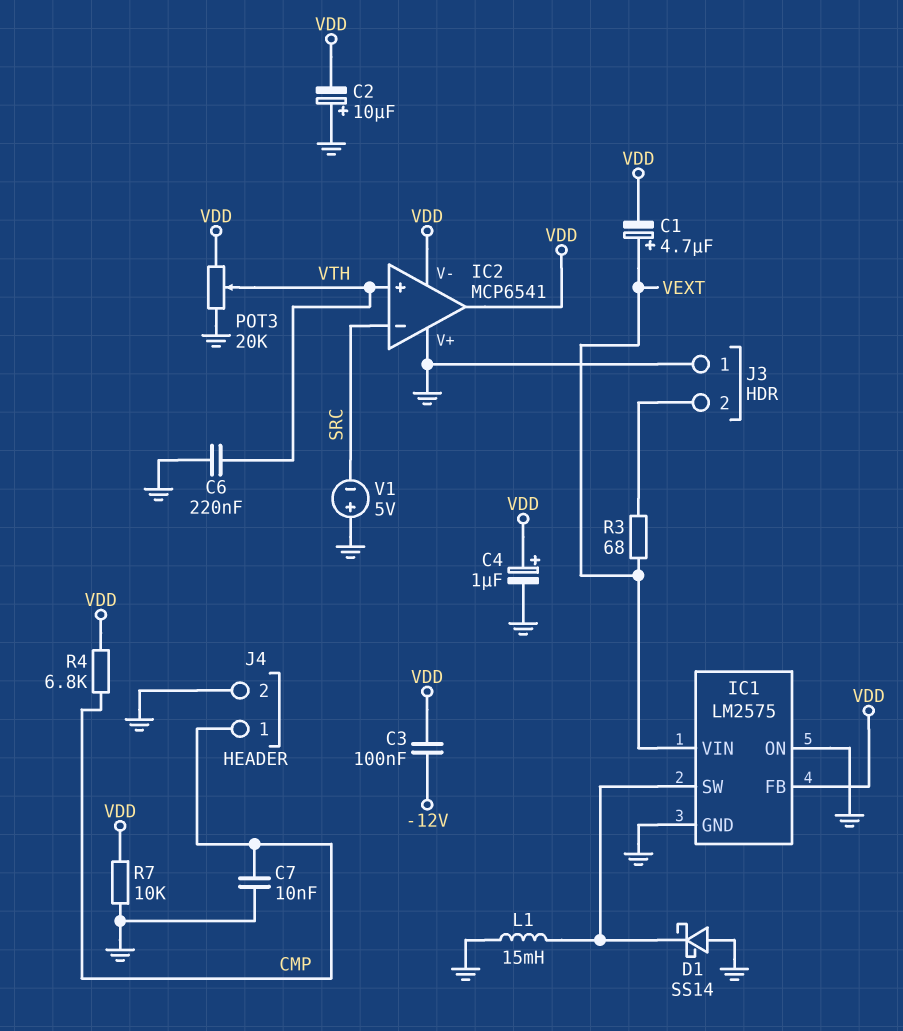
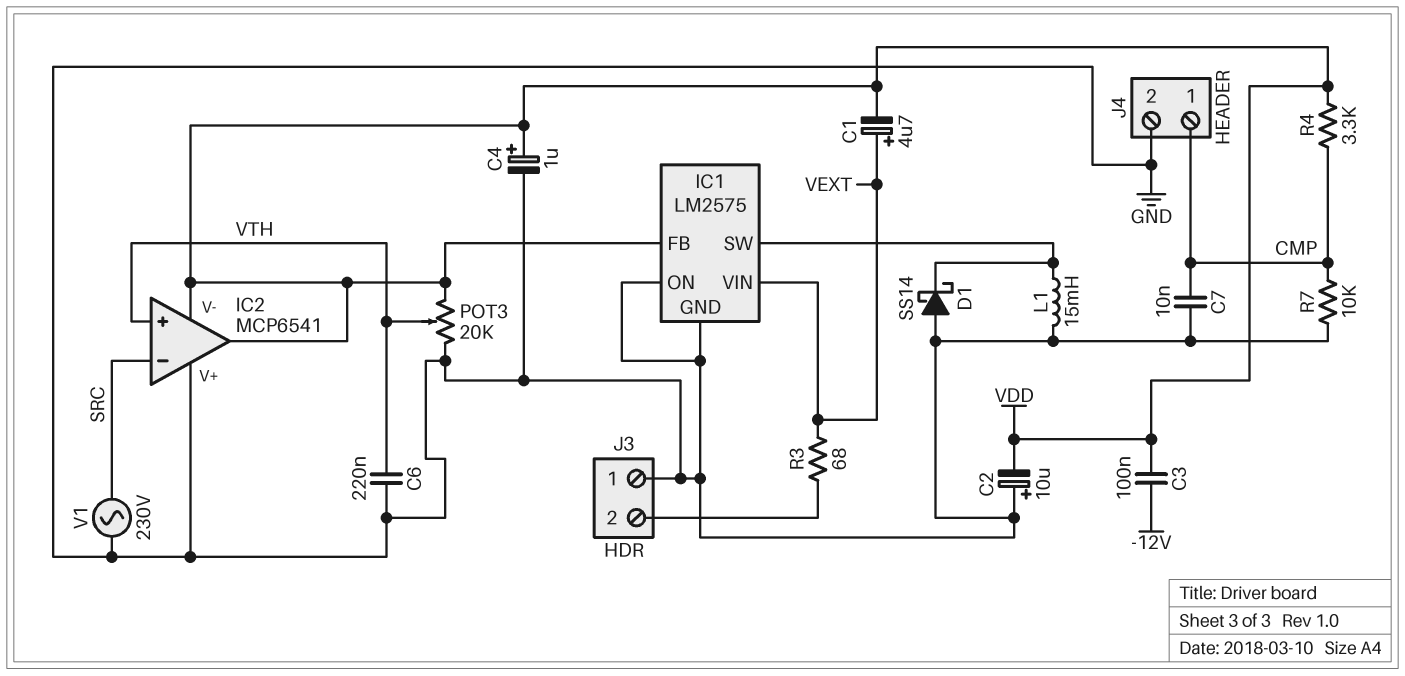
R4: 6.8k (CMP, VDD) -> 3.3k (CMP, VDD)
R7: 10k (GND, VDD) -> 10k (CMP, GND)
V1: 5V (plus GND, minus SRC) -> AC 230V (GND, SRC)

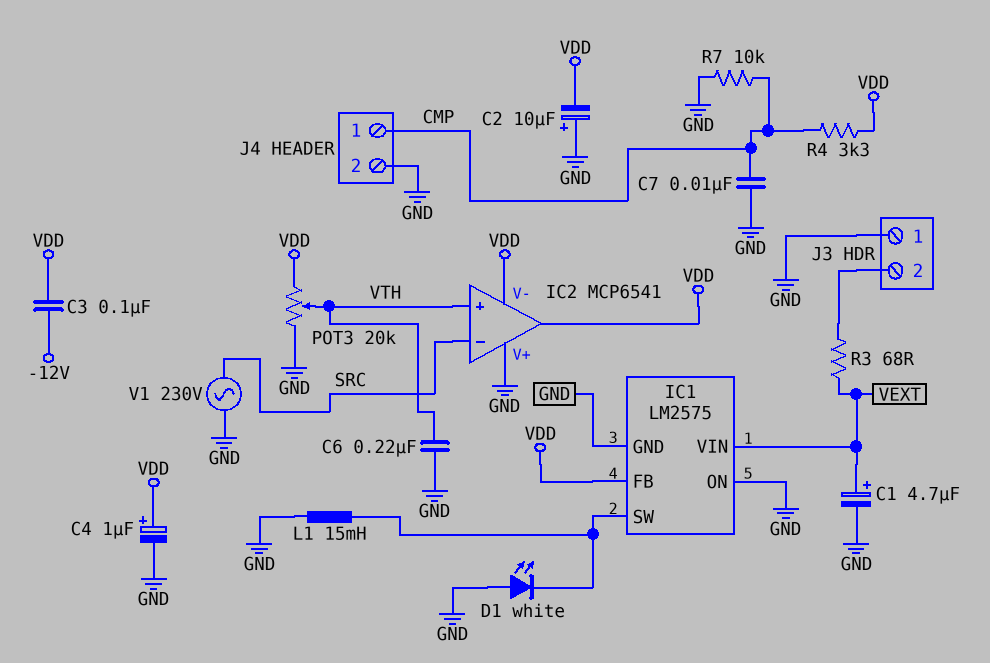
C1: 4.7uF (plus VEXT, minus VDD) -> 4.7uF (plus VEXT, minus GND)
D1: schottky SS14 (A GND, K IC1/SW) -> LED white (A GND, K IC1/SW)

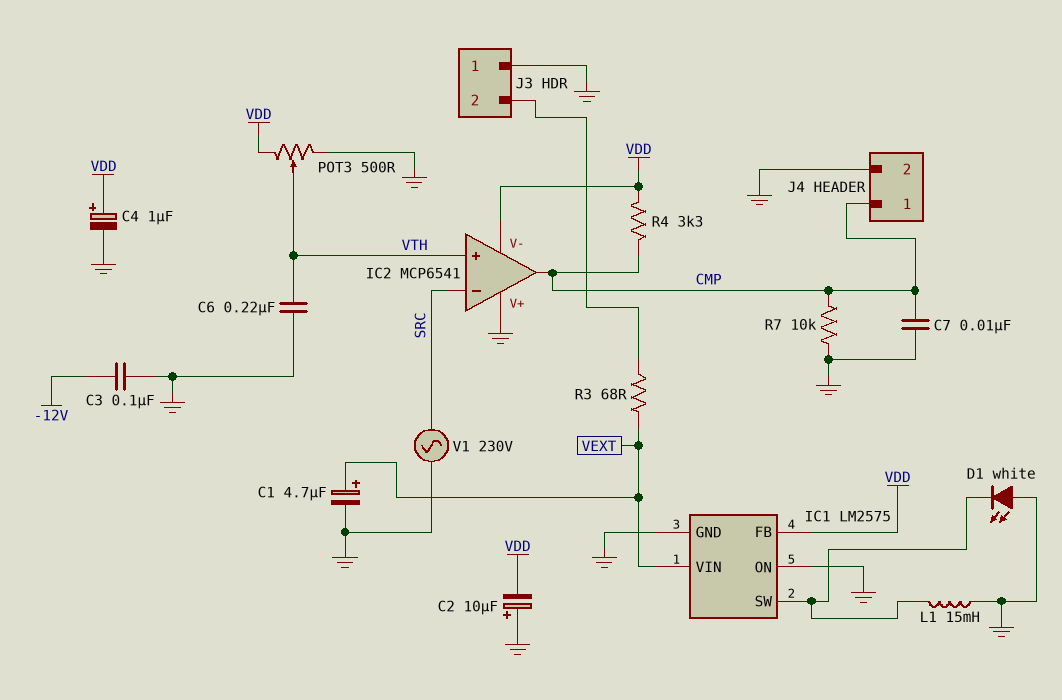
C3: 100nF (-12V, VDD) -> 100nF (-12V, GND)
IC2 pin out: VDD -> CMP
POT3: 20k (GND, VDD, wiper VTH) -> 500 (GND, VDD, wiper VTH)

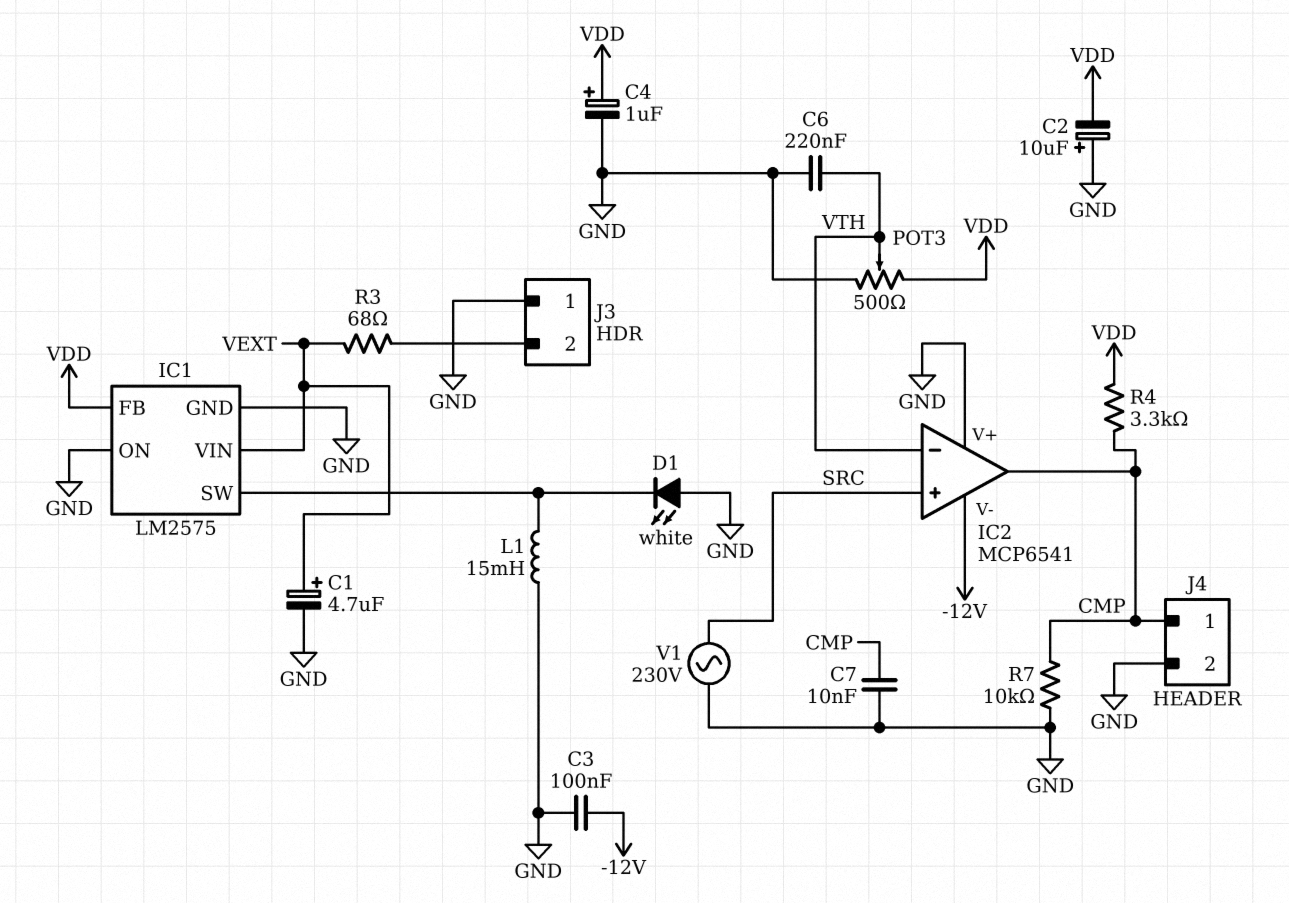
IC2 pin V-: VDD -> -12V
IC2 pin in+: VTH -> SRC
IC2 pin in-: SRC -> VTH

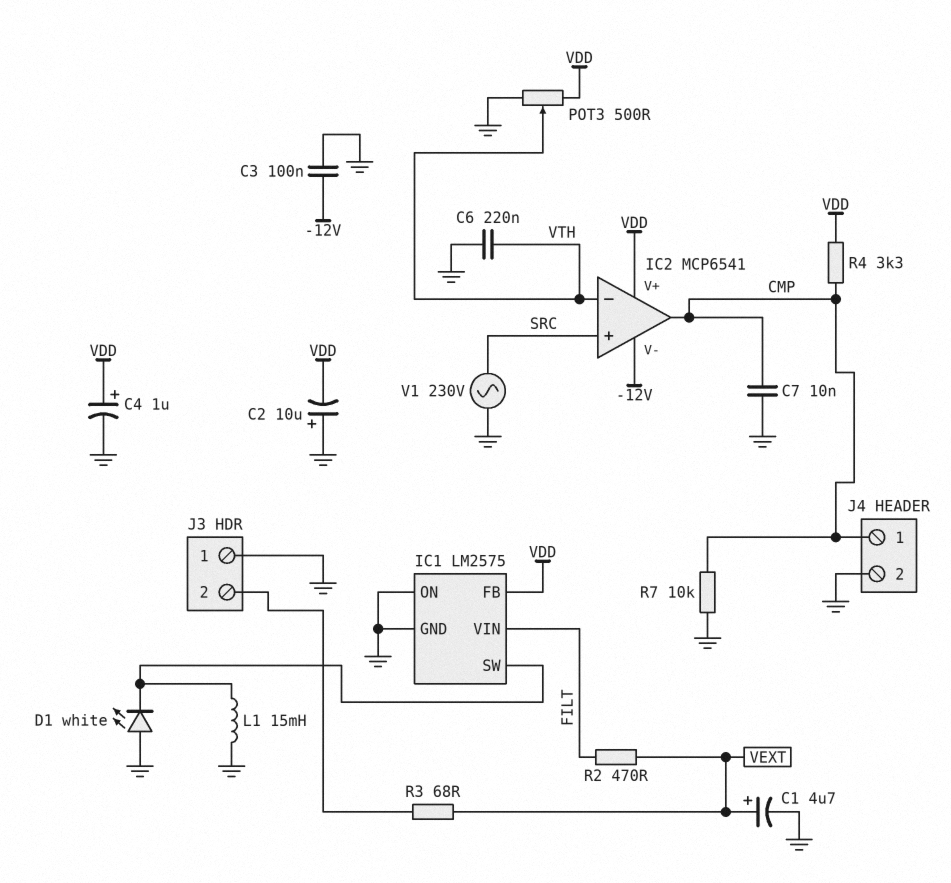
IC1 pin VIN: VEXT -> FILT
IC2 pin V+: GND -> VDD
R2: none -> 470 (FILT, VEXT)

